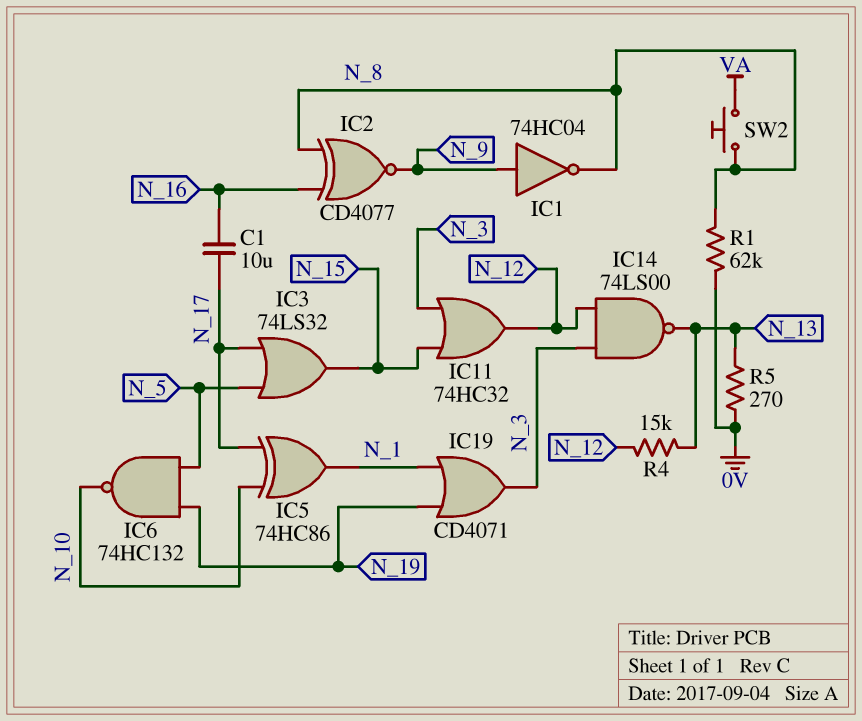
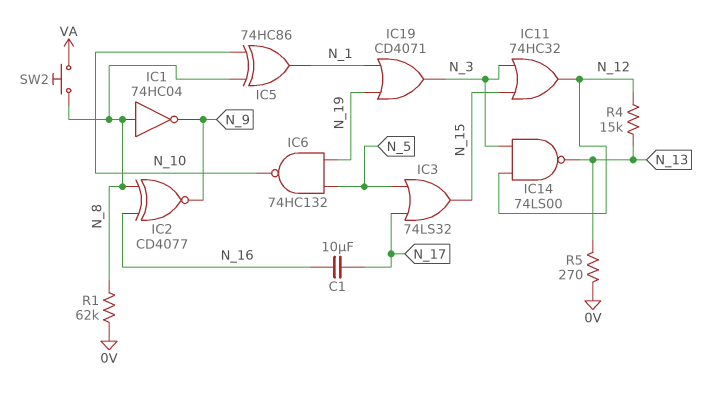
IC1: NOT 74HC04 (in N_9, out N_8) -> NOT 74HC04 (in N_8, out N_9)
IC5: XOR 74HC86 (in N_10, in N_17, out N_1) -> XOR 74HC86 (in N_8, in N_10, out N_1)

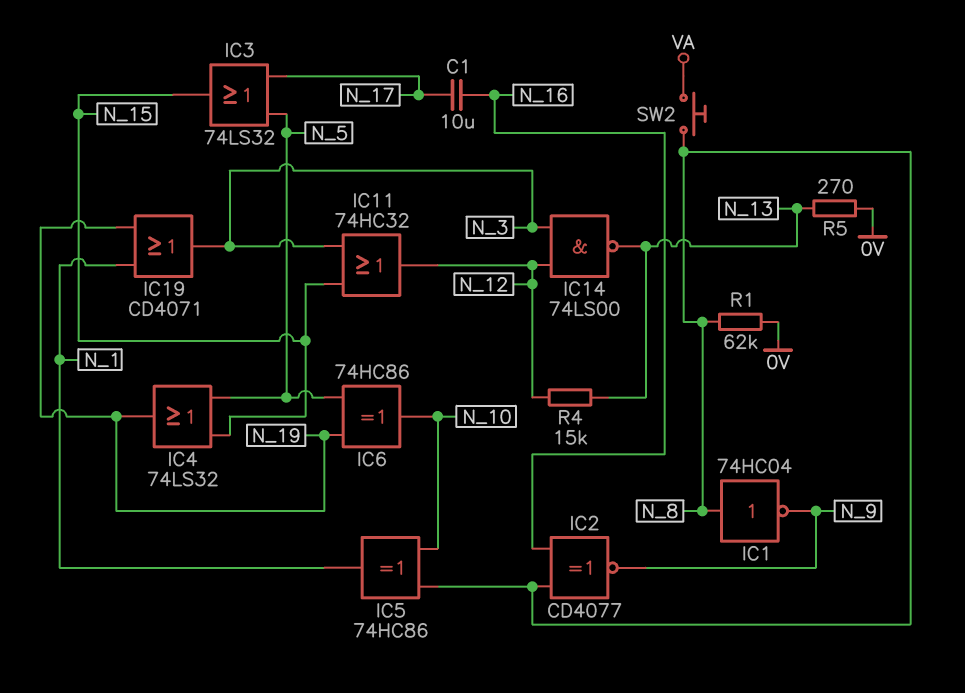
IC4: none -> OR 74LS32 (in N_5, in N_15, out N_19)
IC6: NAND 74HC132 (in N_5, in N_19, out N_10) -> XOR 74HC86 (in N_5, in N_19, out N_10)

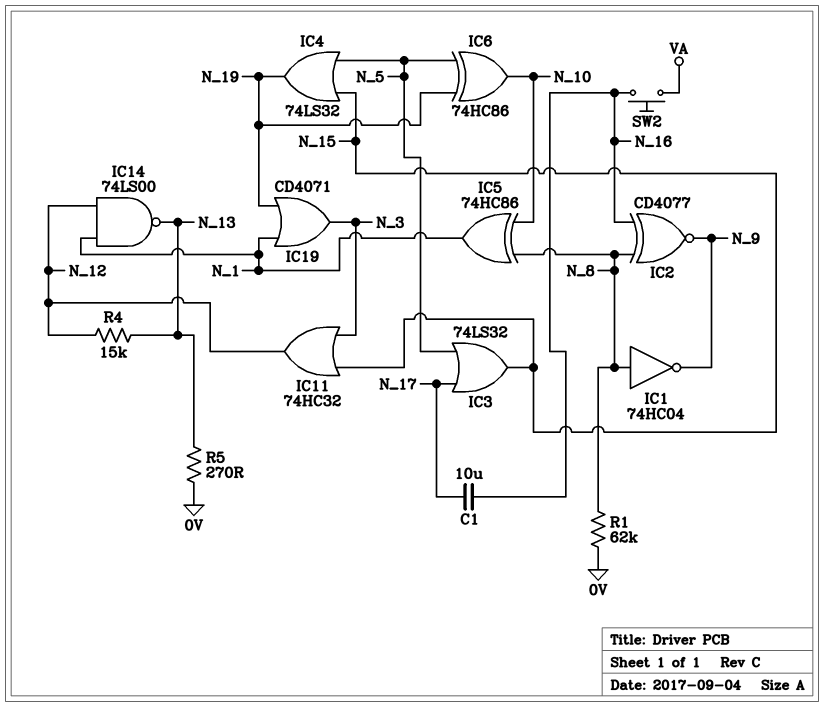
IC14: NAND 74LS00 (in N_3, in N_12, out N_13) -> NAND 74LS00 (in N_1, in N_12, out N_13)
SW2: button (N_8, VA) -> button (N_16, VA)

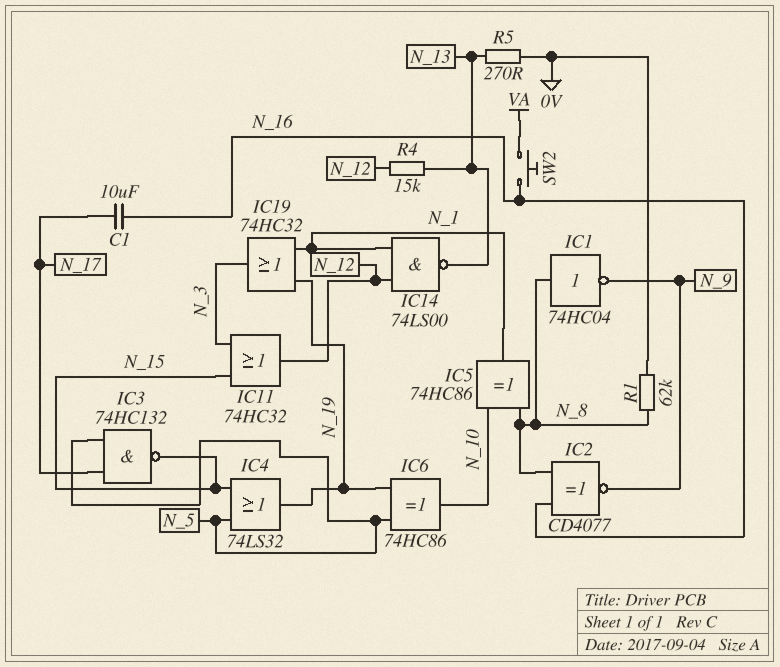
IC3: OR 74LS32 (in N_5, in N_17, out N_15) -> NAND 74HC132 (in N_5, in N_17, out N_15)
IC19: OR CD4071 (in N_1, in N_19, out N_3) -> OR 74HC32 (in N_1, in N_19, out N_3)

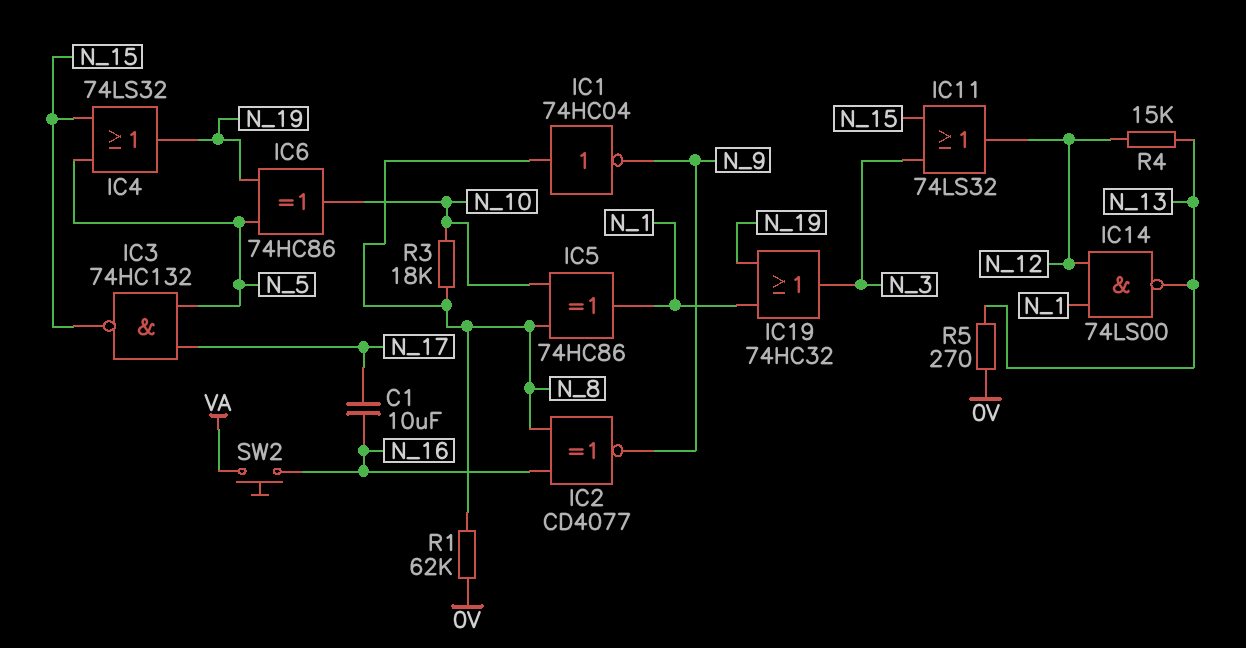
IC11: OR 74HC32 (in N_3, in N_15, out N_12) -> OR 74LS32 (in N_3, in N_15, out N_12)
R3: none -> 18k (N_8, N_10)

